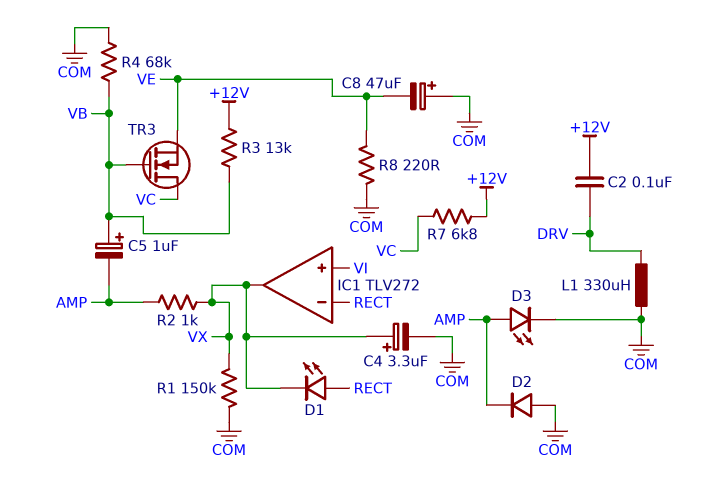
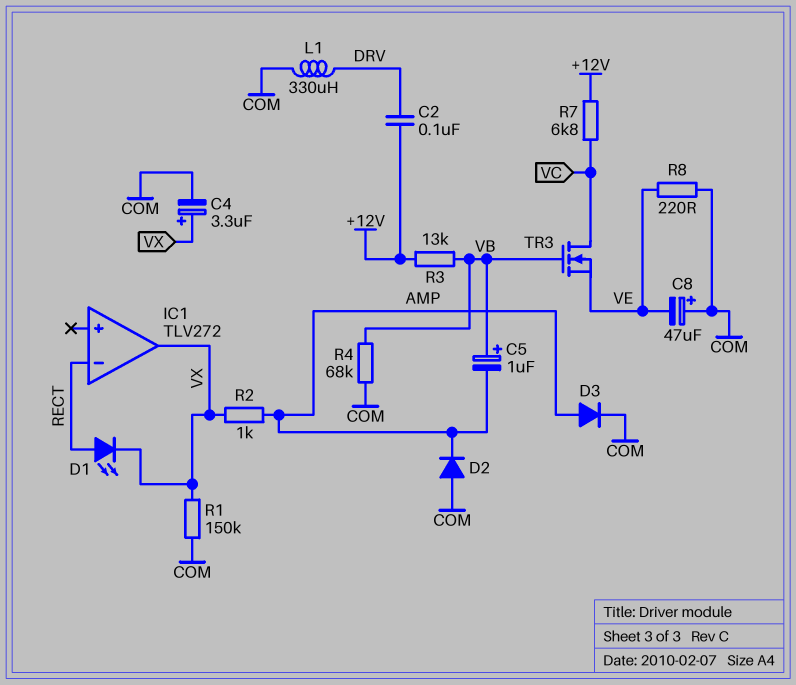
D3: LED (A AMP, K COM) -> diode (A AMP, K COM)
IC1 pin in+: VI -> none

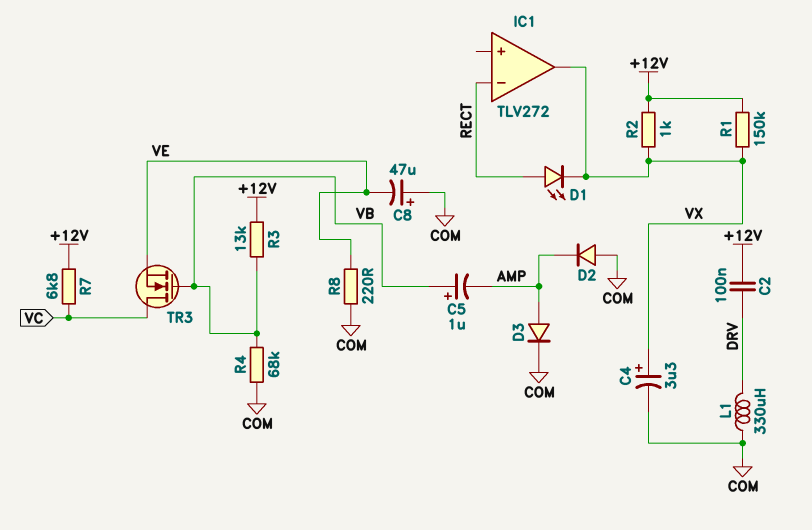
R1: 150k (COM, VX) -> 150k (+12V, VX)
R2: 1k (AMP, VX) -> 1k (+12V, VX)

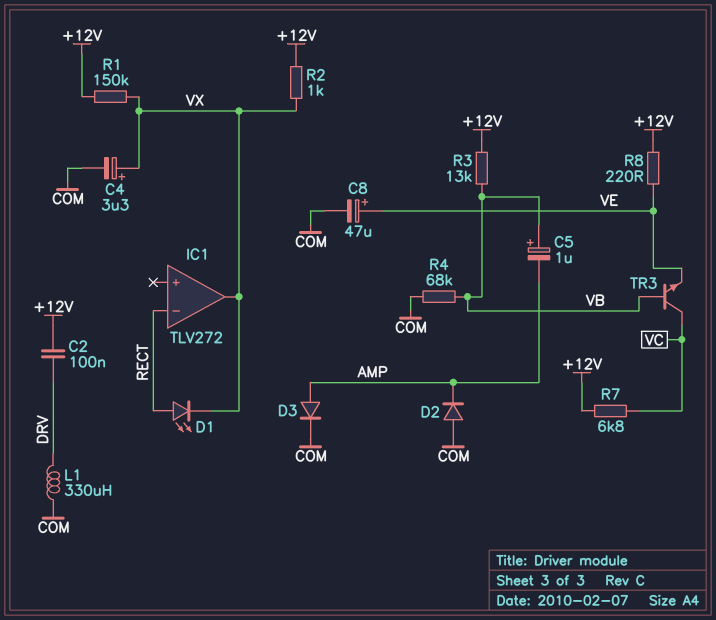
C8: 47uF (plus COM, minus VE) -> 47uF (plus VE, minus COM)
R8: 220 (COM, VE) -> 220 (+12V, VE)
TR3: NMOS (G VB, D VC, S VE) -> NPN (B VB, C VC, E VE)

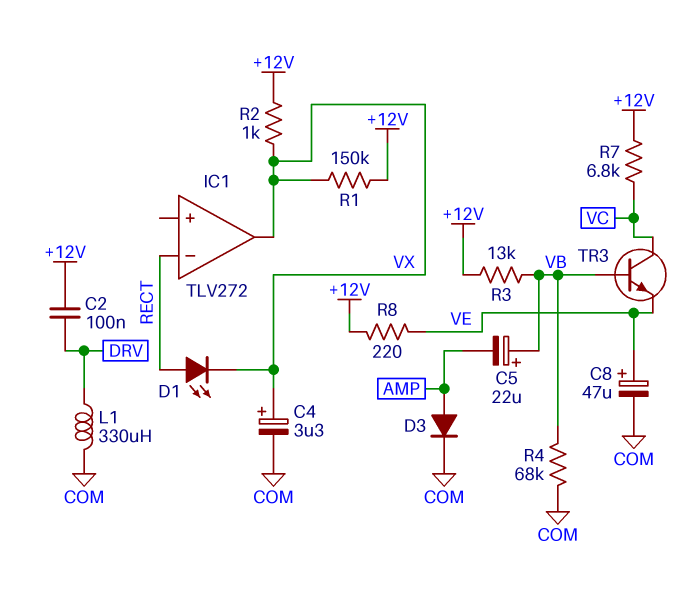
C5: 1uF (plus VB, minus AMP) -> 22uF (plus VB, minus AMP)
D2: diode (A COM, K AMP) -> none

